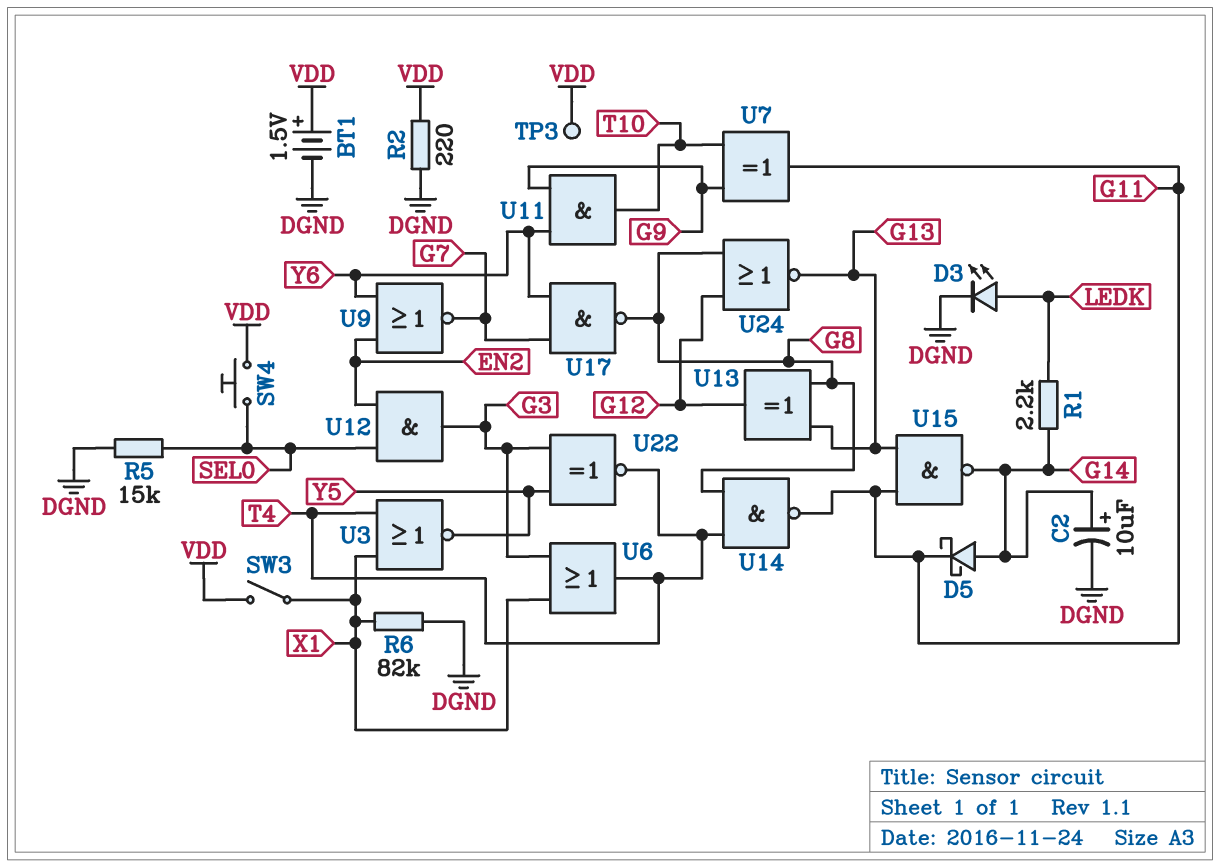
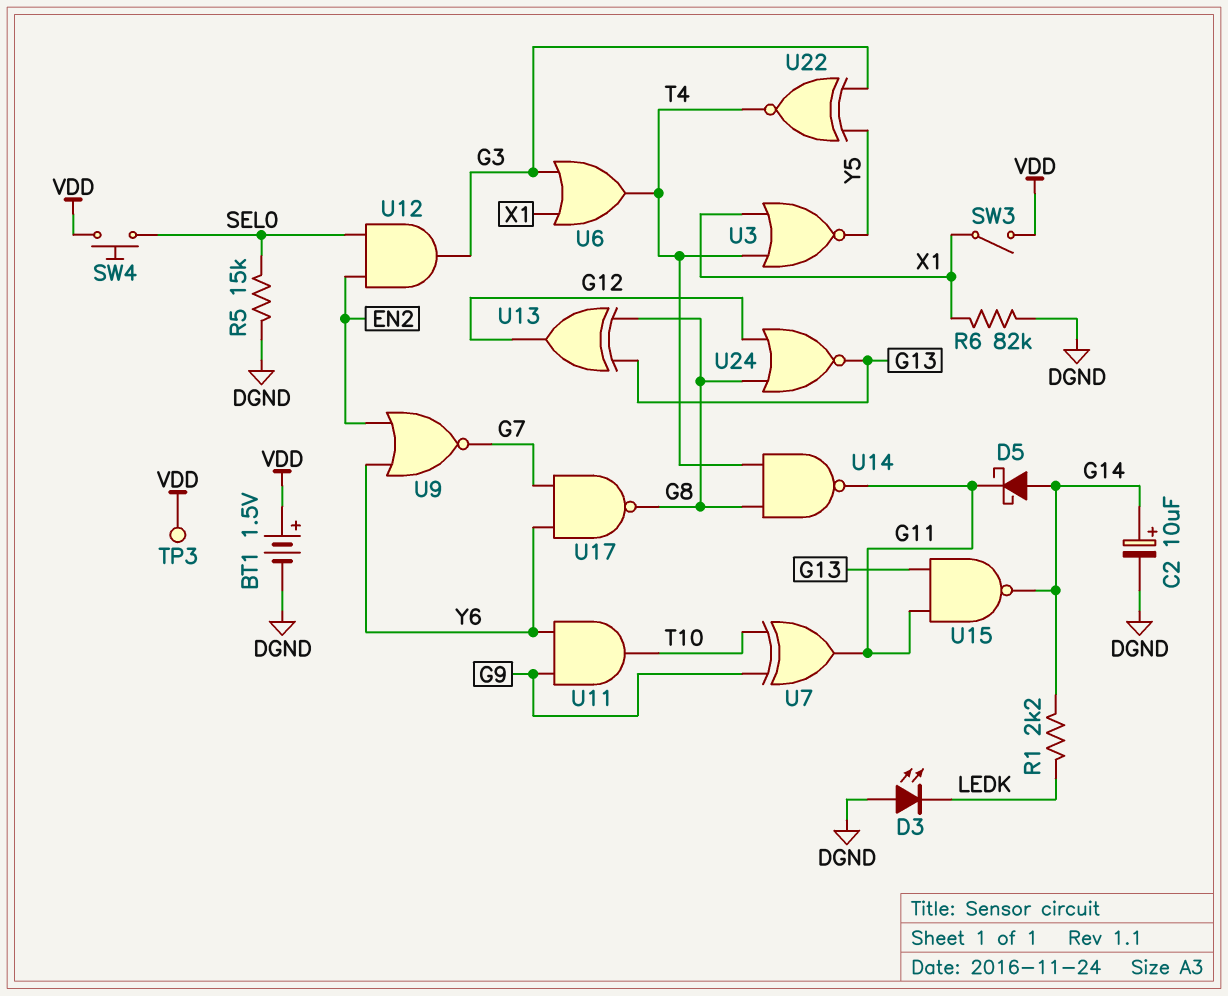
D3: LED (A LEDK, K DGND) -> LED (A DGND, K LEDK)
R2: 220 (DGND, VDD) -> none

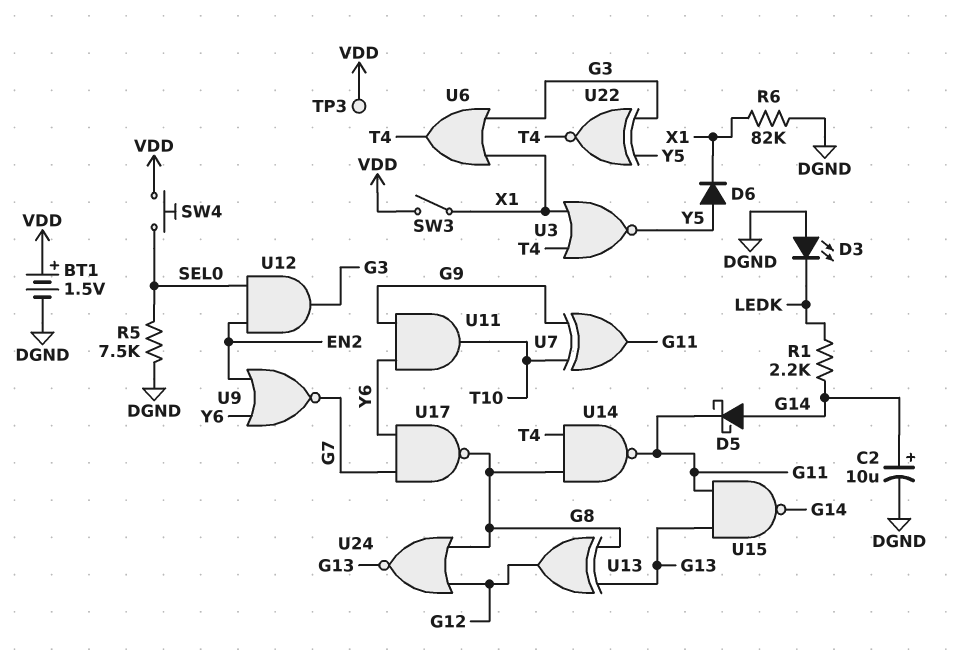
D6: none -> diode (A Y5, K X1)
R5: 15k (DGND, SEL0) -> 7.5k (DGND, SEL0)

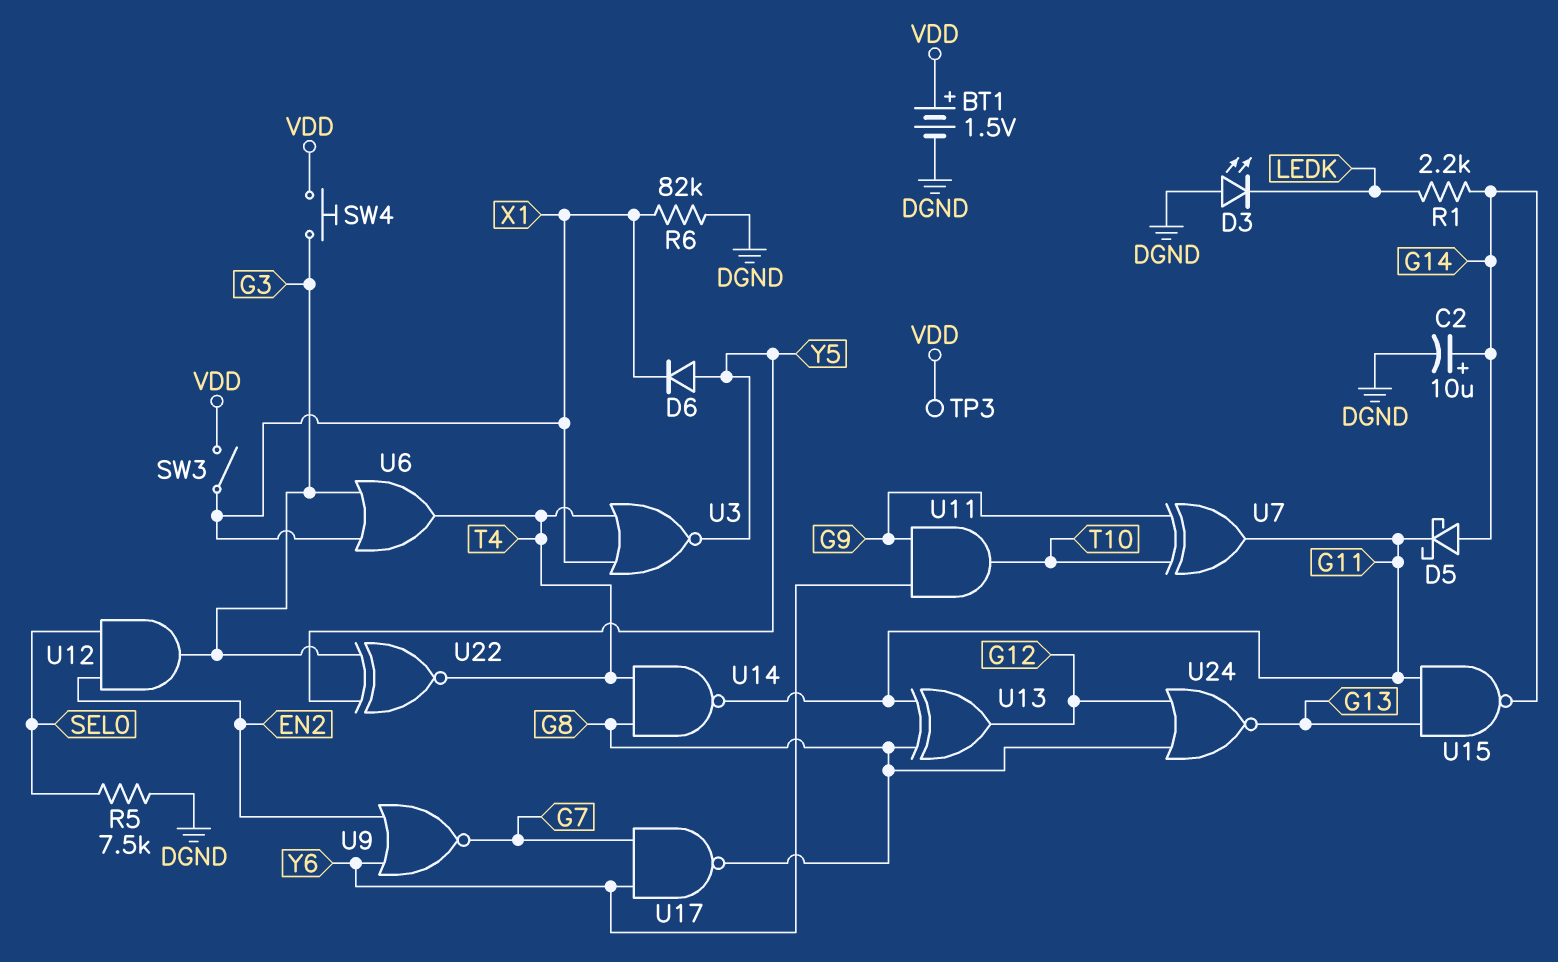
SW4: button (SEL0, VDD) -> button (G3, VDD)
U13: XOR (in G8, in G13, out G12) -> XOR (in G8, in G11, out G12)

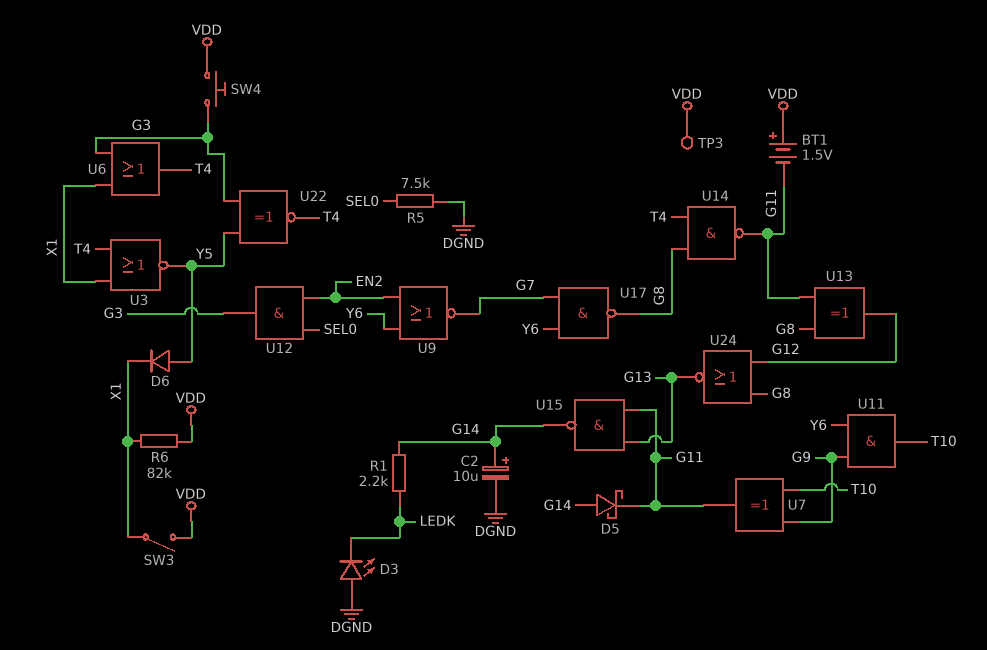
BT1: 1.5V (plus VDD, minus DGND) -> 1.5V (plus VDD, minus G11)
R6: 82k (DGND, X1) -> 82k (VDD, X1)

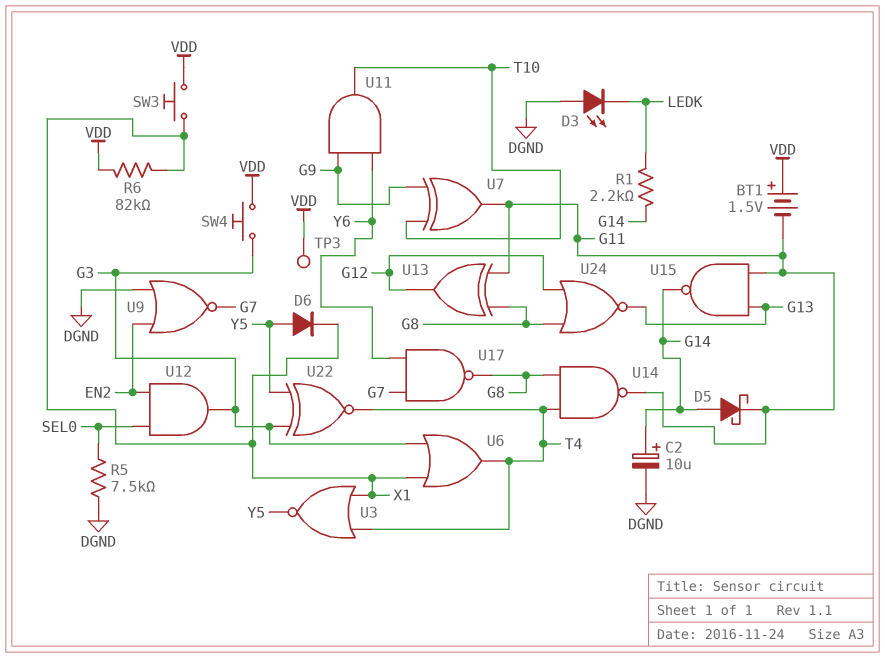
SW3: switch (VDD, X1) -> button (VDD, X1)
U9: NOR (in EN2, in Y6, out G7) -> NOR (in DGND, in EN2, out G7)

